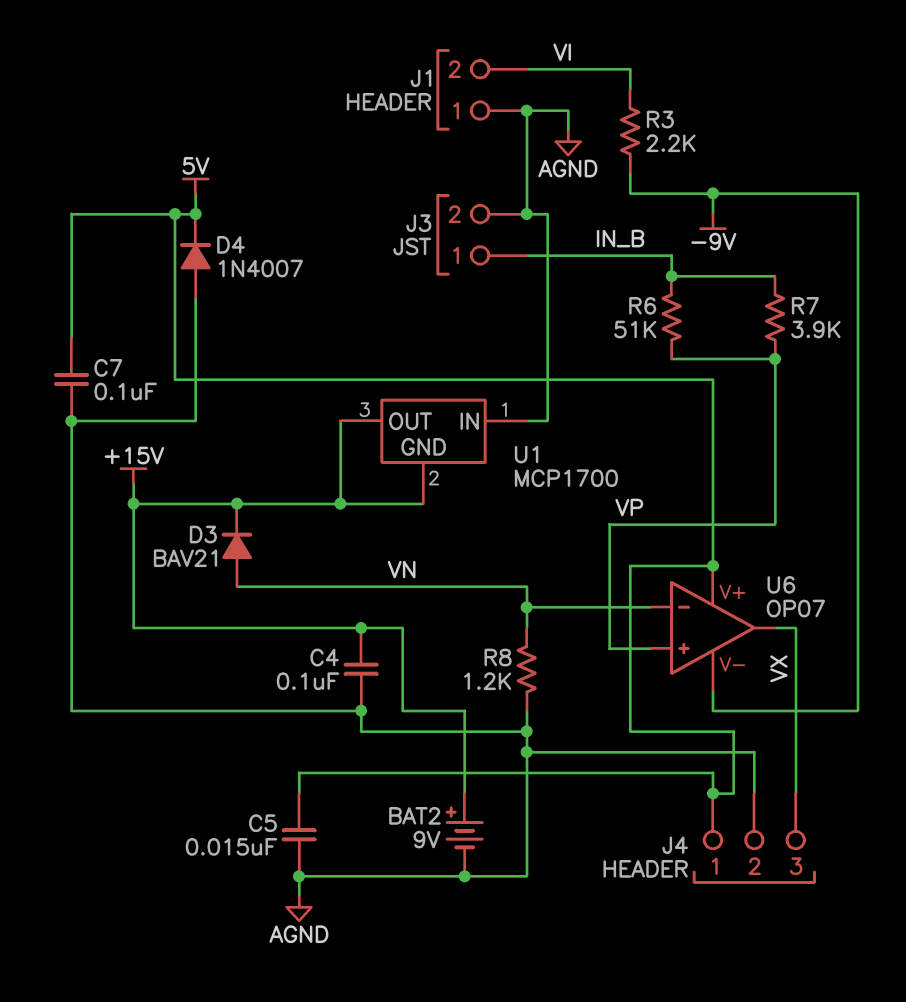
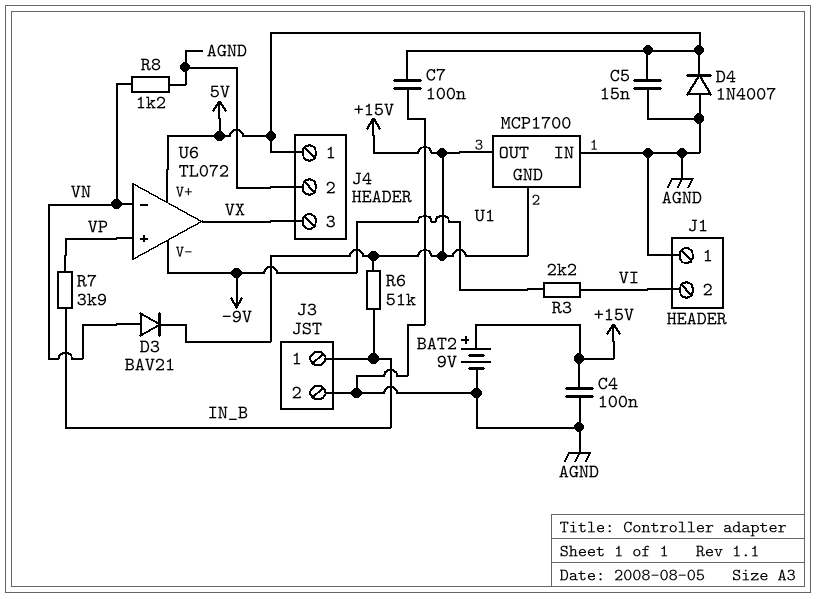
R6: 51k (IN_B, VP) -> 51k (+15V, IN_B)
U6: OP07 -> TL072

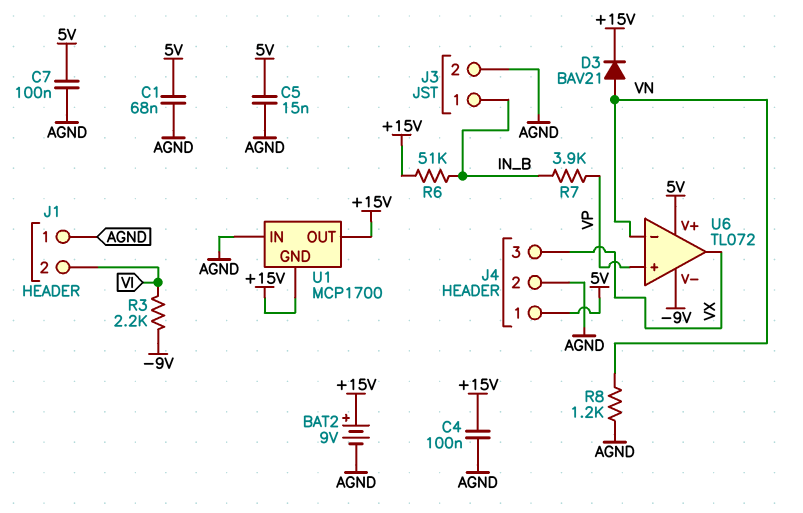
C1: none -> 68nF (5V, AGND)
D4: diode 1N4007 (A AGND, K 5V) -> none

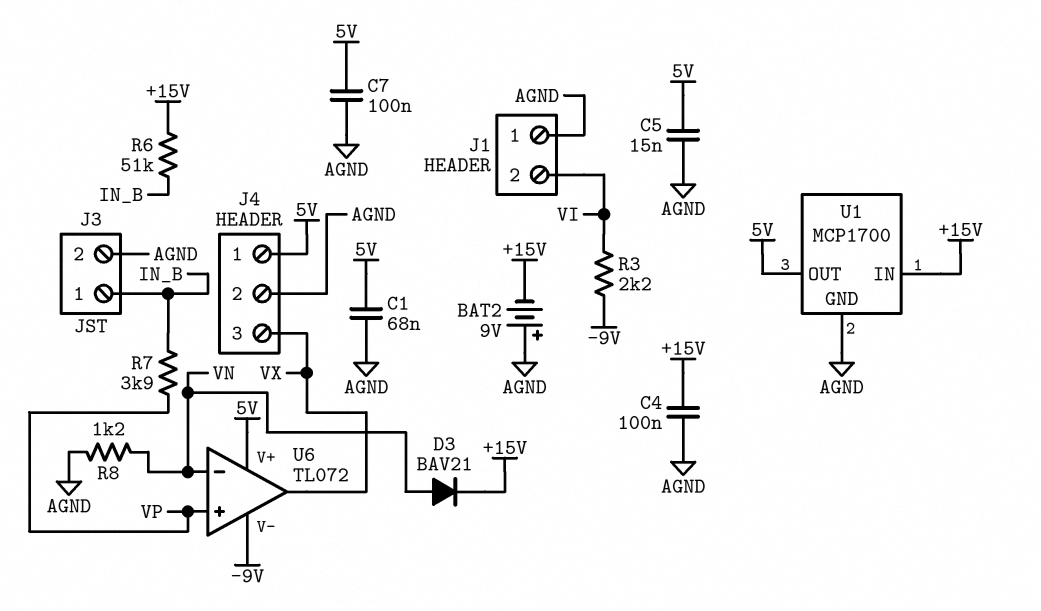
BAT2: 9V (plus +15V, minus AGND) -> 9V (plus AGND, minus +15V)
U1 pin GND: +15V -> AGND
U1 pin IN: AGND -> +15V
U1 pin OUT: +15V -> 5V

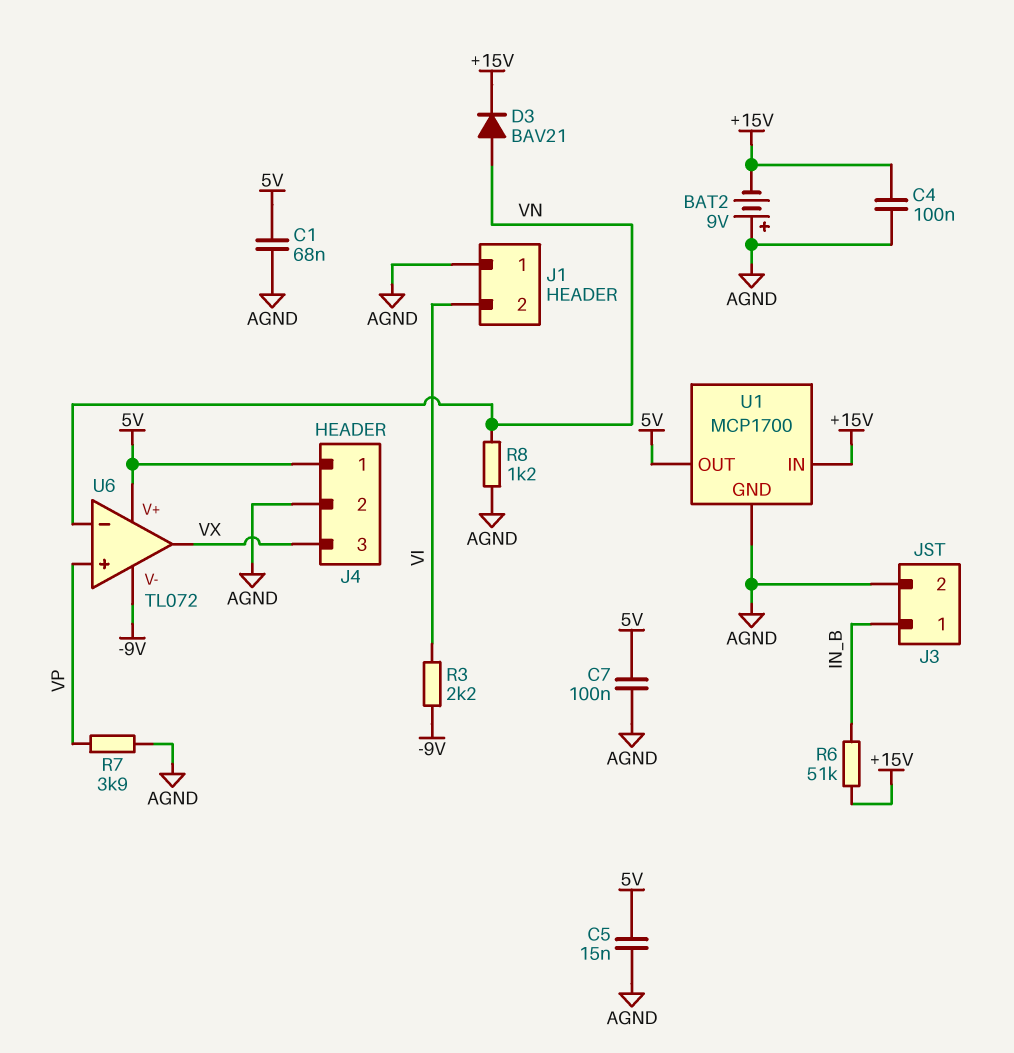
R7: 3.9k (IN_B, VP) -> 3.9k (AGND, VP)

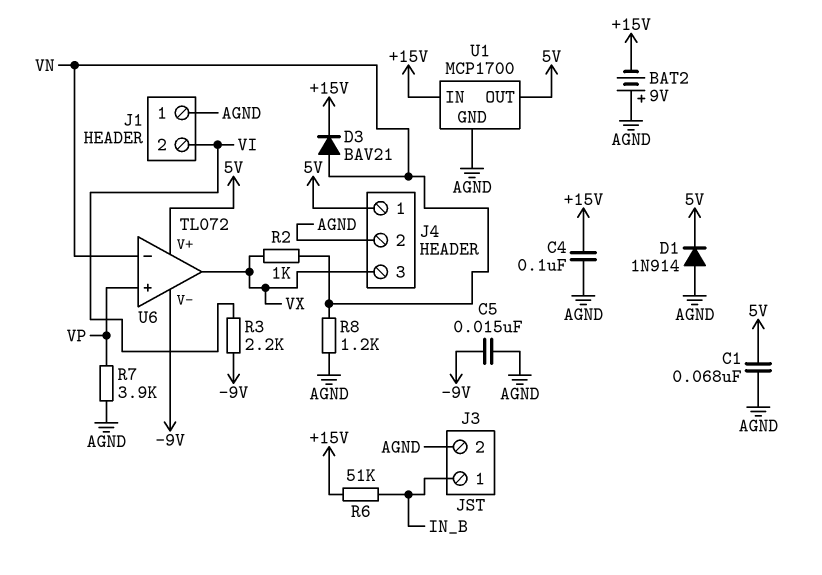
C5: 15nF (5V, AGND) -> 15nF (-9V, AGND)
C7: 100nF (5V, AGND) -> none
D1: none -> diode 1N914 (A AGND, K 5V)
R2: none -> 1k (VN, VX)

